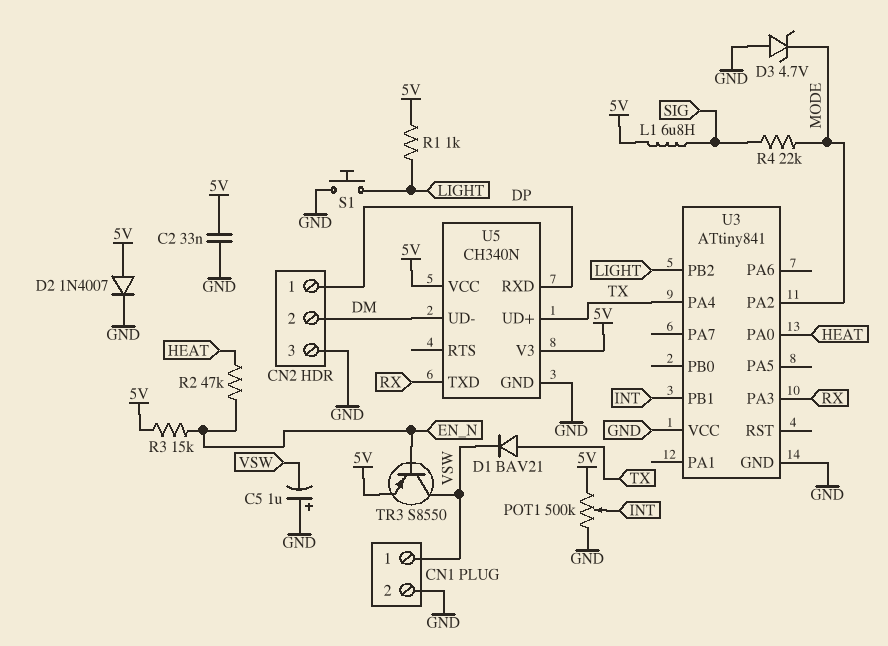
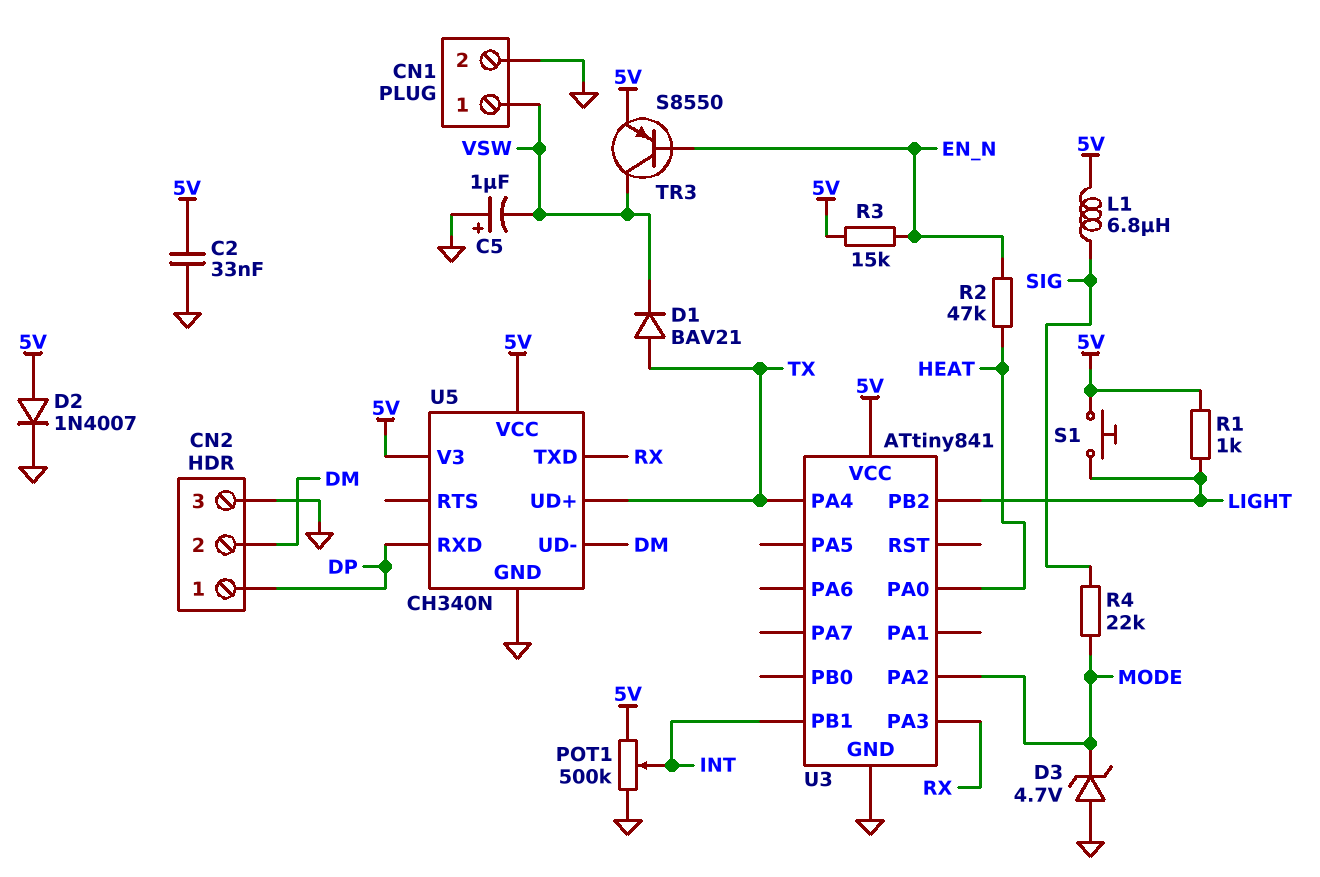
S1: button (GND, LIGHT) -> button (5V, LIGHT)
U3 pin VCC: GND -> 5V

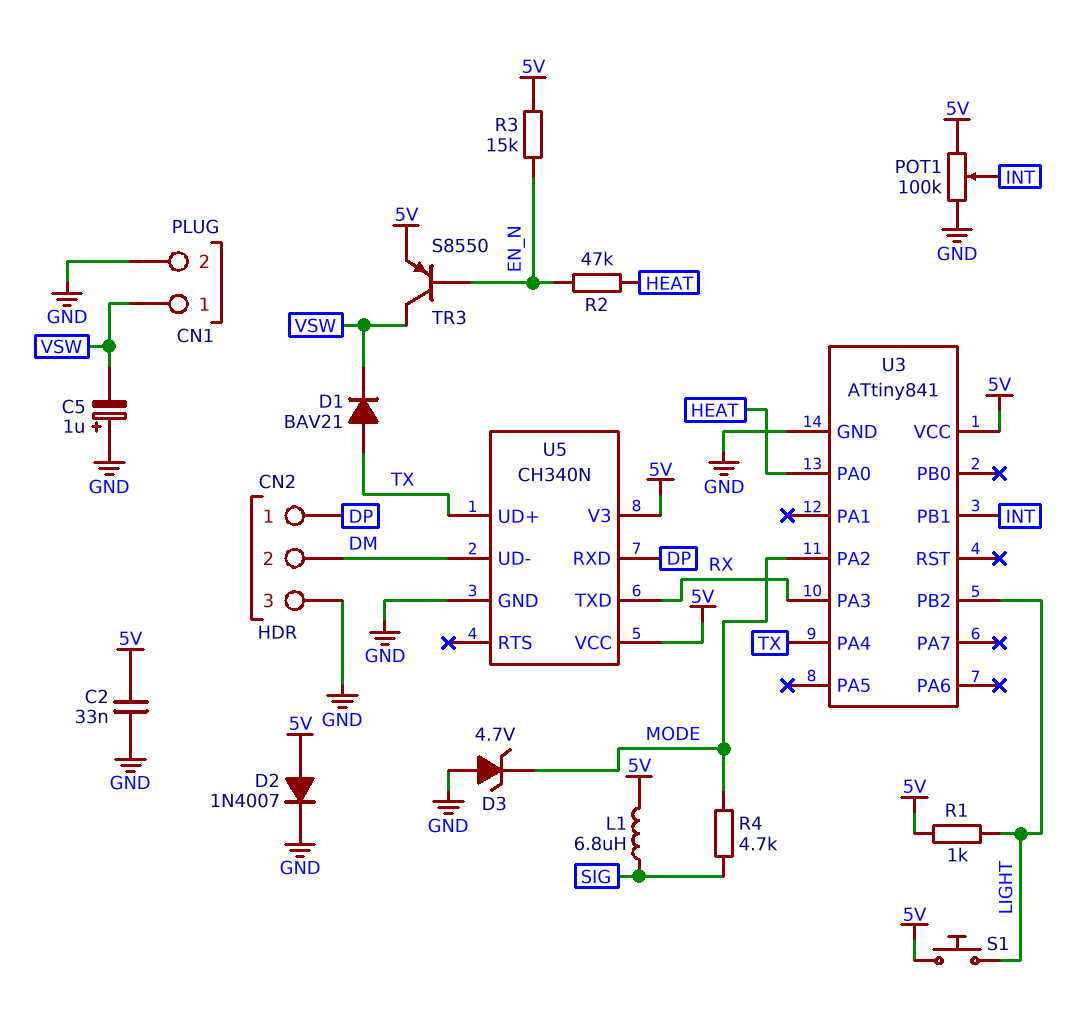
POT1: 500k (5V, GND, wiper INT) -> 100k (5V, GND, wiper INT)
R4: 22k (MODE, SIG) -> 4.7k (MODE, SIG)

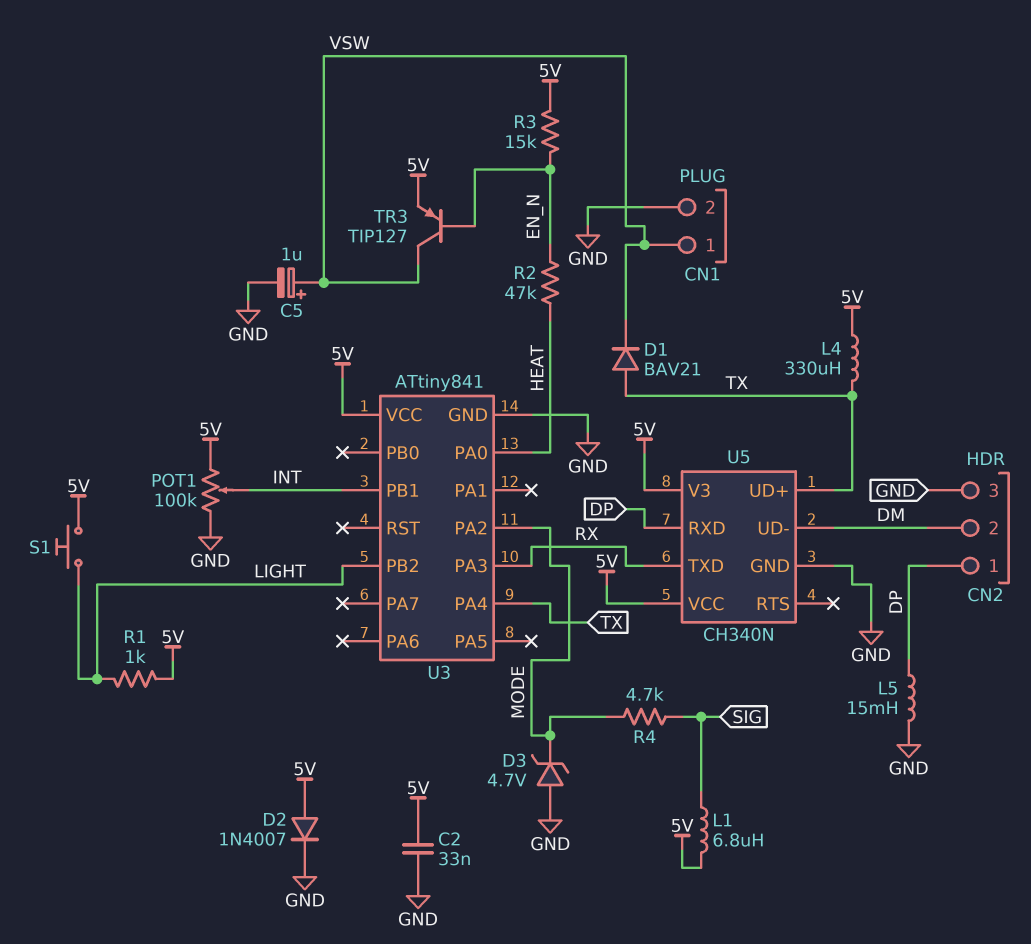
C5: 1uF (plus GND, minus VSW) -> 1uF (plus VSW, minus GND)
L4: none -> 330uH (5V, TX)
L5: none -> 15mH (DP, GND)
TR3: PNP S8550 (B EN_N, C VSW, E 5V) -> PNP TIP127 (B EN_N, C VSW, E 5V)

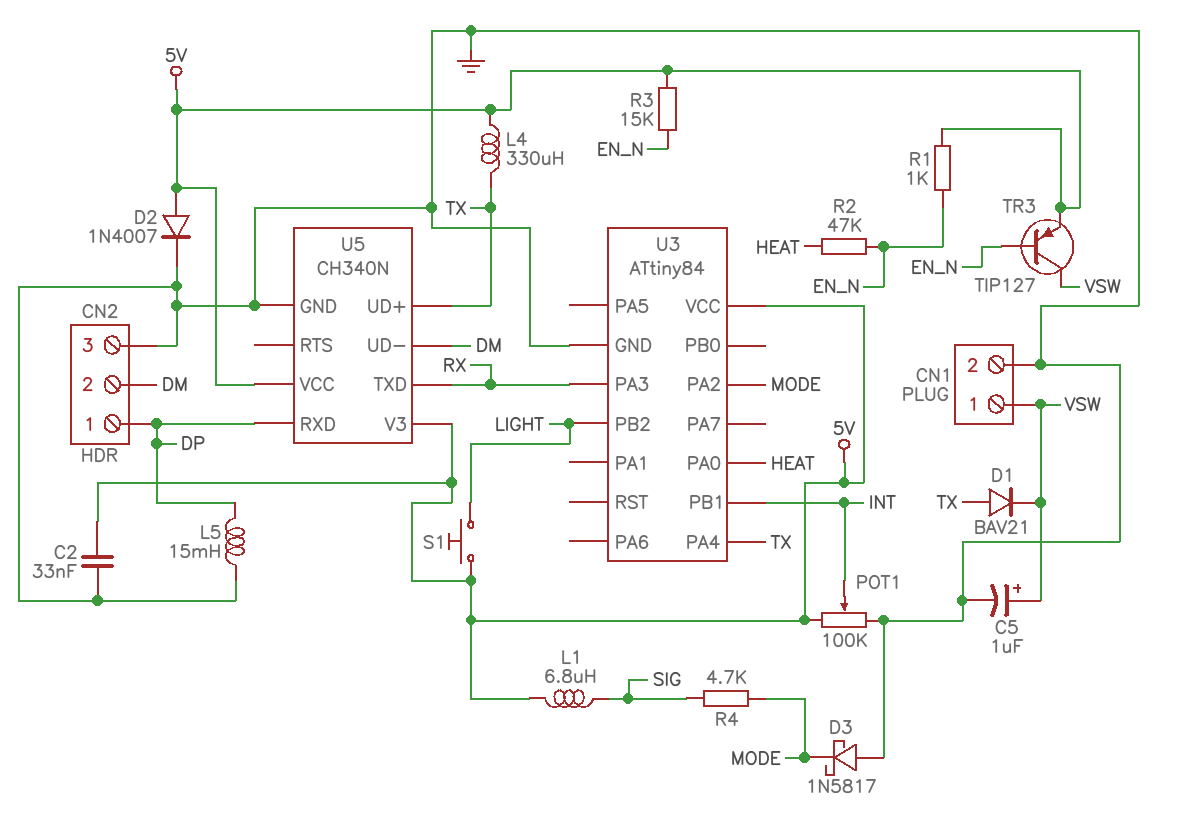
D3: zener 4.7V (A GND, K MODE) -> schottky 1N5817 (A GND, K MODE)
R1: 1k (5V, LIGHT) -> 1k (5V, EN_N)
U3: ATtiny841 -> ATtiny84

